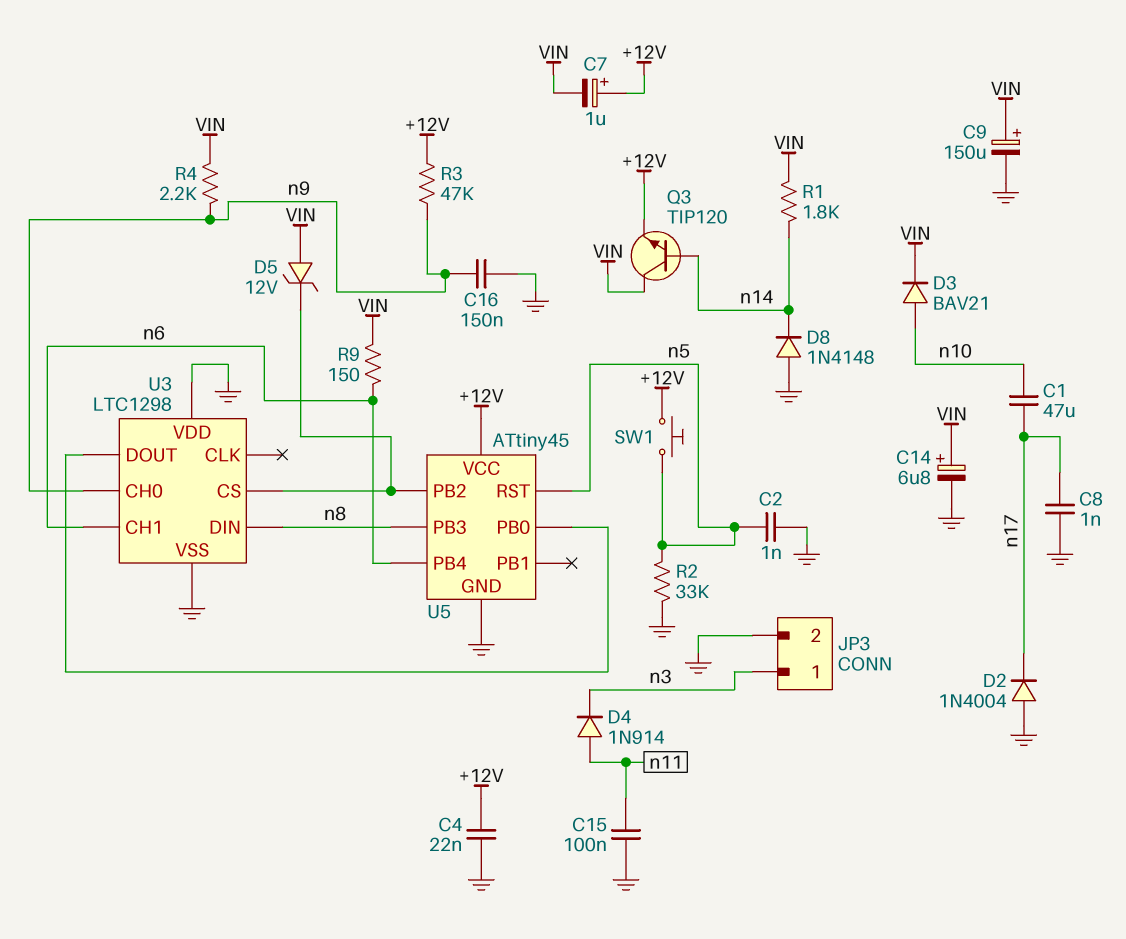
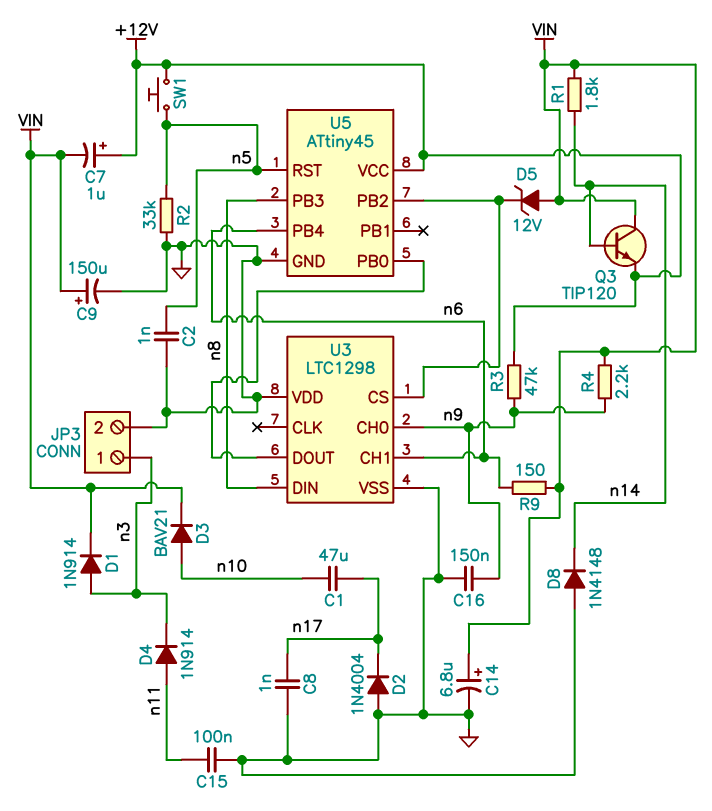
C4: 22nF (+12V, GND) -> none
D1: none -> diode 1N914 (A n3, K VIN)

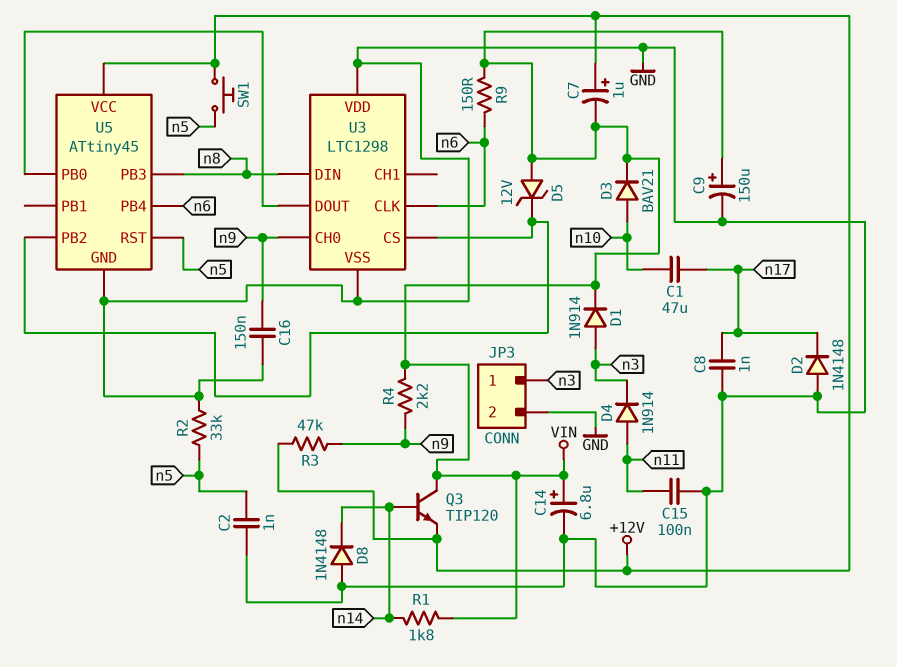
D2: diode 1N4004 (A GND, K n17) -> diode 1N4148 (A GND, K n17)
U3 pin CH1: n6 -> none
U3 pin CLK: none -> n6

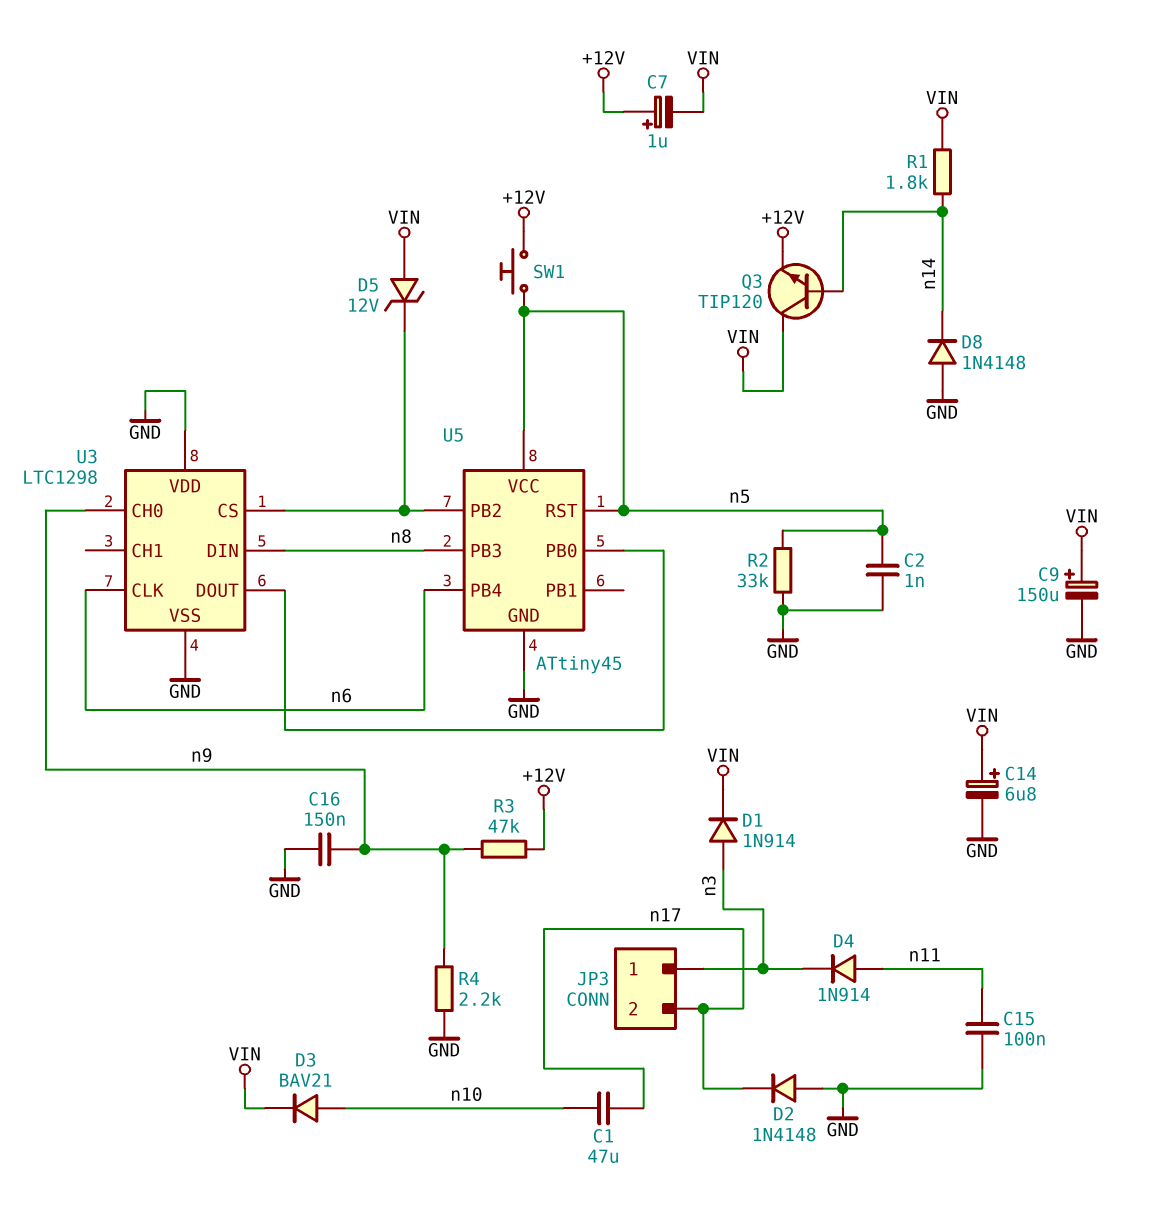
C8: 1nF (GND, n17) -> none
JP3 pin 2: GND -> n17
R4: 2.2k (VIN, n9) -> 2.2k (GND, n9)
R9: 150 (VIN, n6) -> none
U5 pin VCC: +12V -> n5

